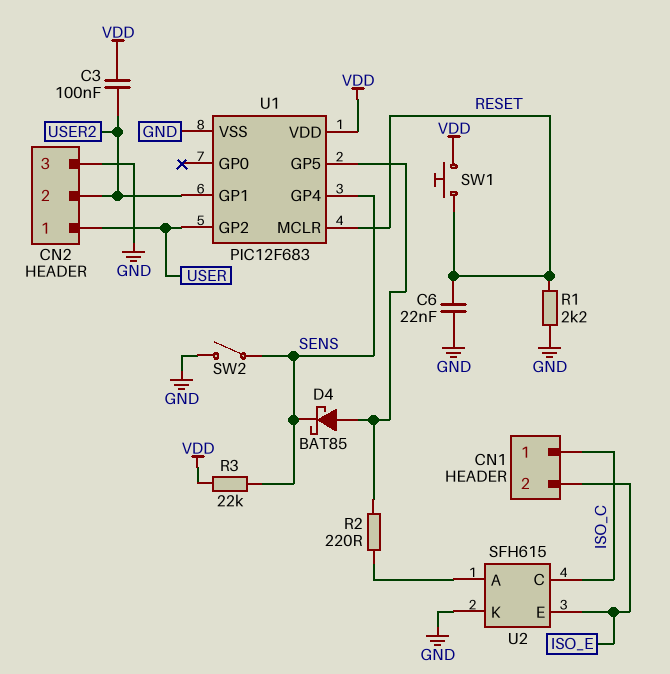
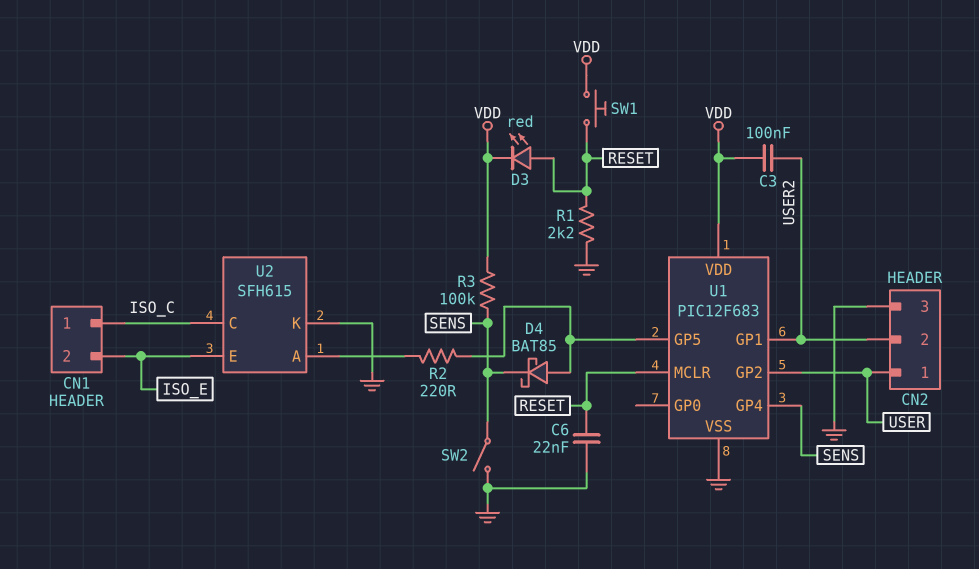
D3: none -> LED red (A RESET, K VDD)
R3: 22k (SENS, VDD) -> 100k (SENS, VDD)

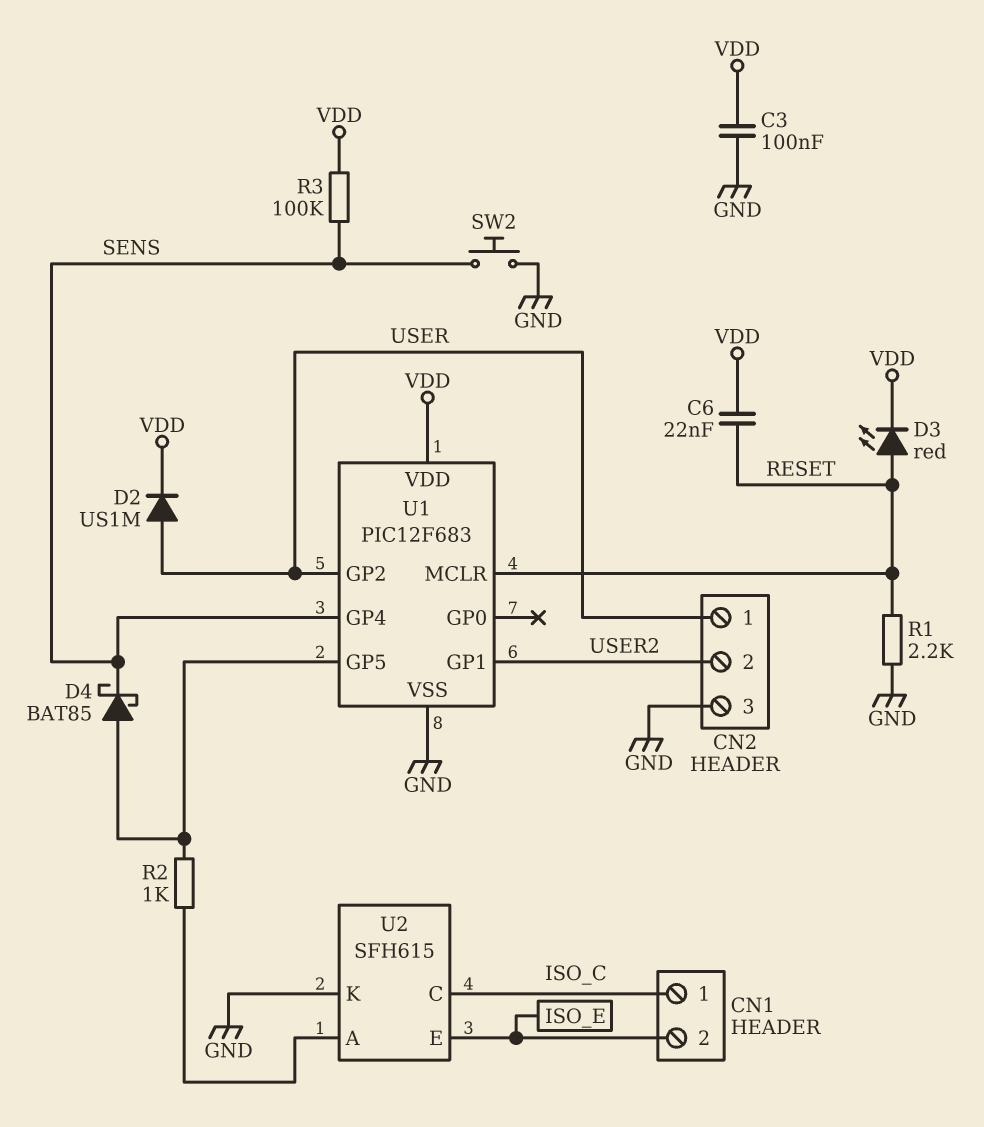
C3: 100nF (USER2, VDD) -> 100nF (GND, VDD)
C6: 22nF (GND, RESET) -> 22nF (RESET, VDD)
D2: none -> diode US1M (A USER, K VDD)
R2: 220 (U1/GP5, U2/A) -> 1k (U1/GP5, U2/A)
SW1: button (RESET, VDD) -> none
SW2: switch (GND, SENS) -> button (GND, SENS)

